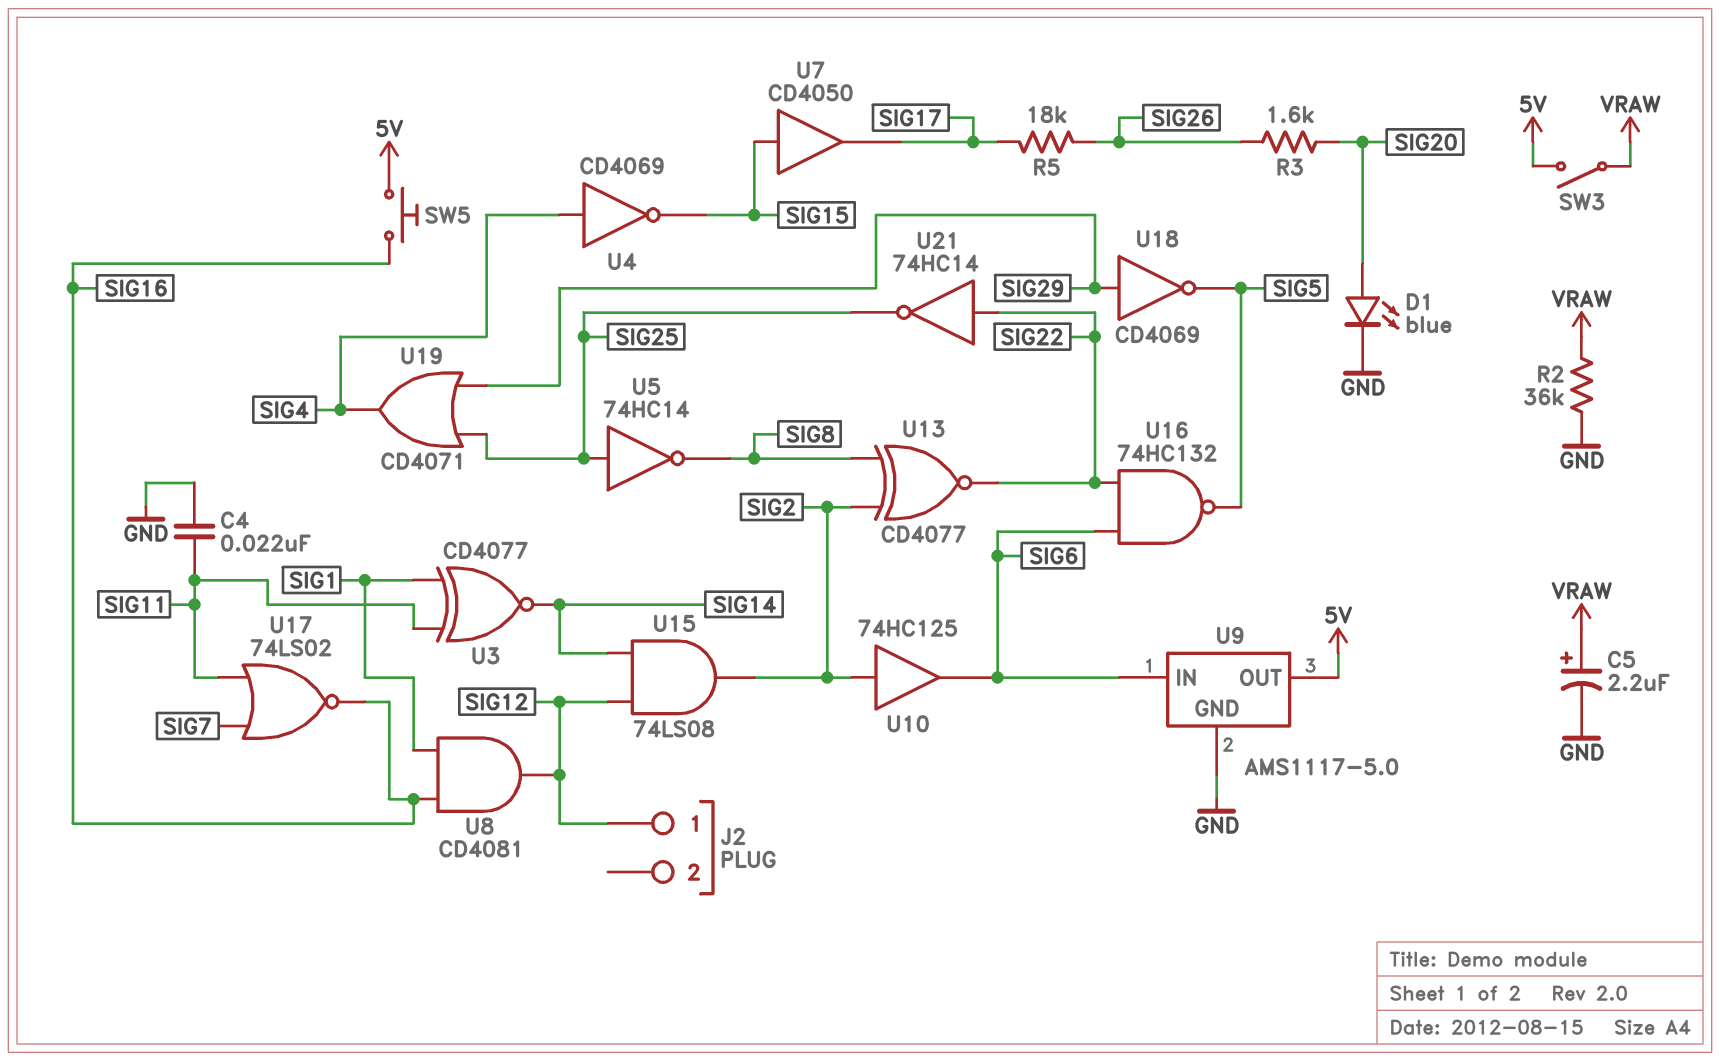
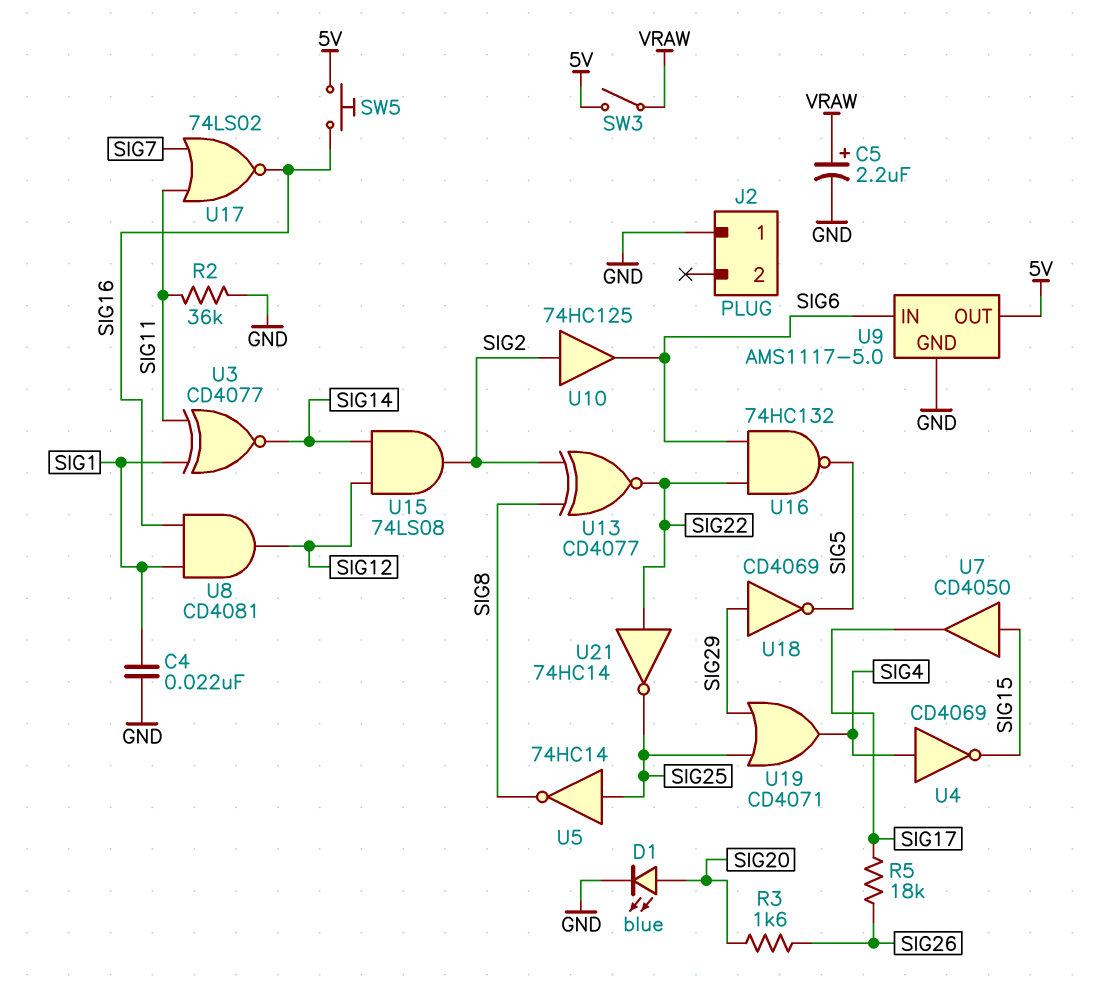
C4: 22nF (GND, SIG11) -> 22nF (GND, SIG1)
J2 pin 1: SIG12 -> GND
R2: 36k (GND, VRAW) -> 36k (GND, SIG11)

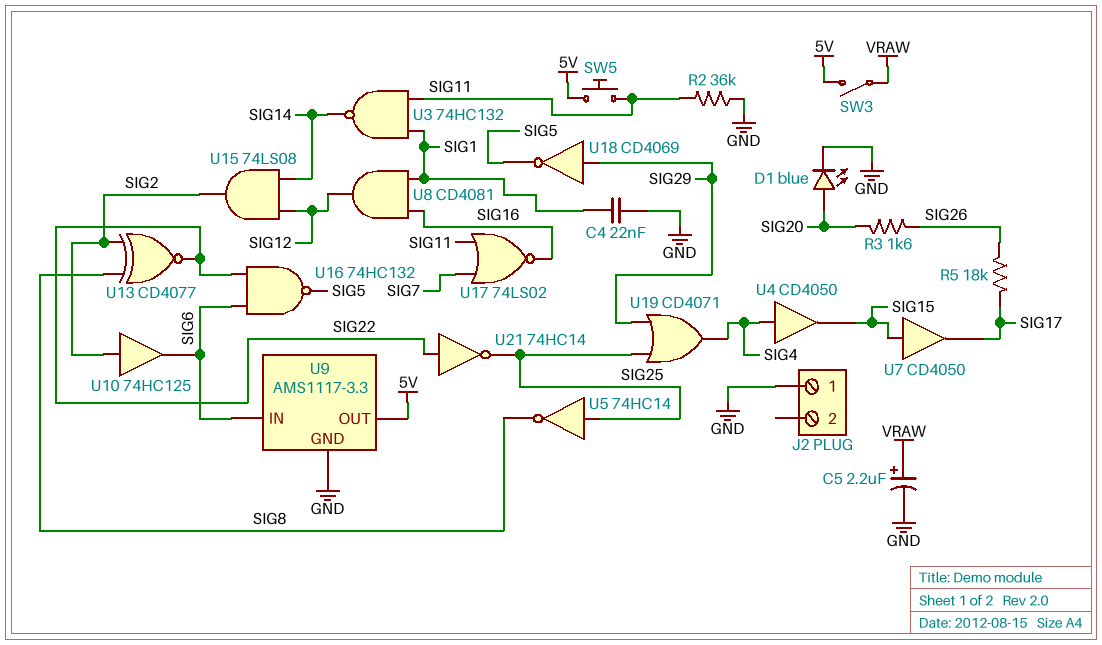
SW5: button (5V, SIG16) -> button (5V, SIG11)
U3: XNOR CD4077 (in SIG1, in SIG11, out SIG14) -> NAND 74HC132 (in SIG1, in SIG11, out SIG14)
U4: NOT CD4069 (in SIG4, out SIG15) -> buffer CD4050 (in SIG4, out SIG15)
U9: AMS1117-5.0 -> AMS1117-3.3

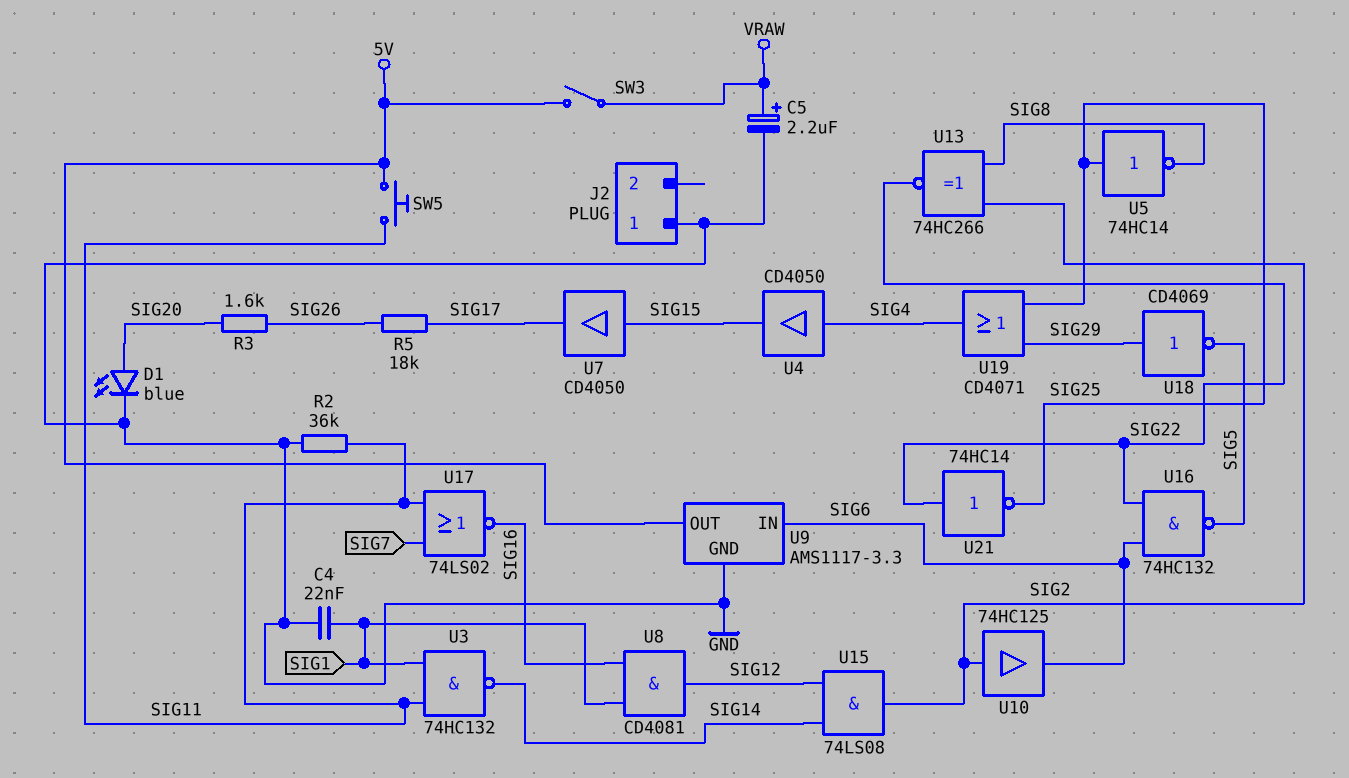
U13: XNOR CD4077 (in SIG2, in SIG8, out SIG22) -> XNOR 74HC266 (in SIG2, in SIG8, out SIG22)

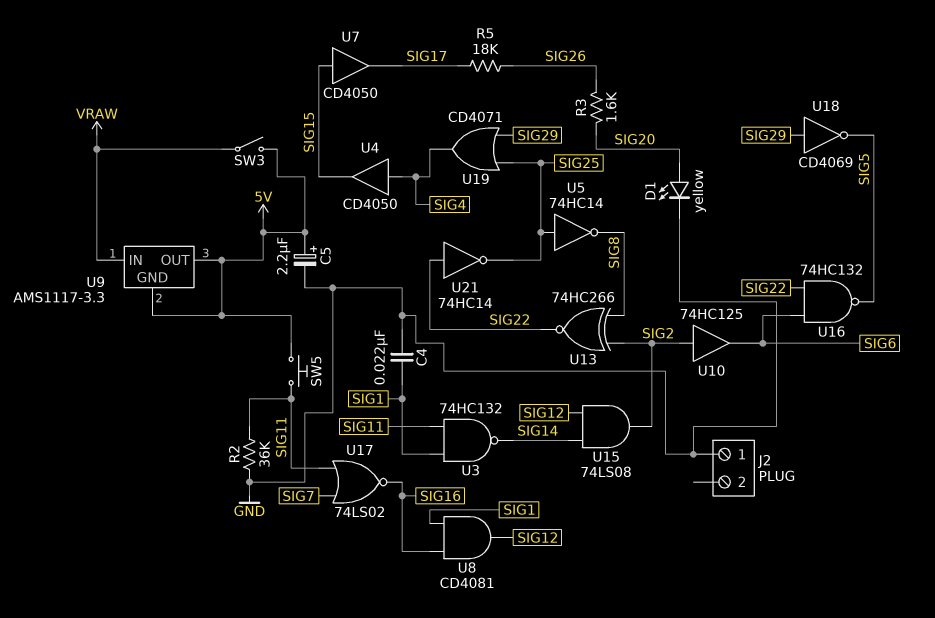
C5: 2.2uF (plus VRAW, minus GND) -> 2.2uF (plus 5V, minus GND)
D1: LED blue (A SIG20, K GND) -> LED yellow (A SIG20, K GND)
U9 pin GND: GND -> 5V
U9 pin IN: SIG6 -> VRAW

